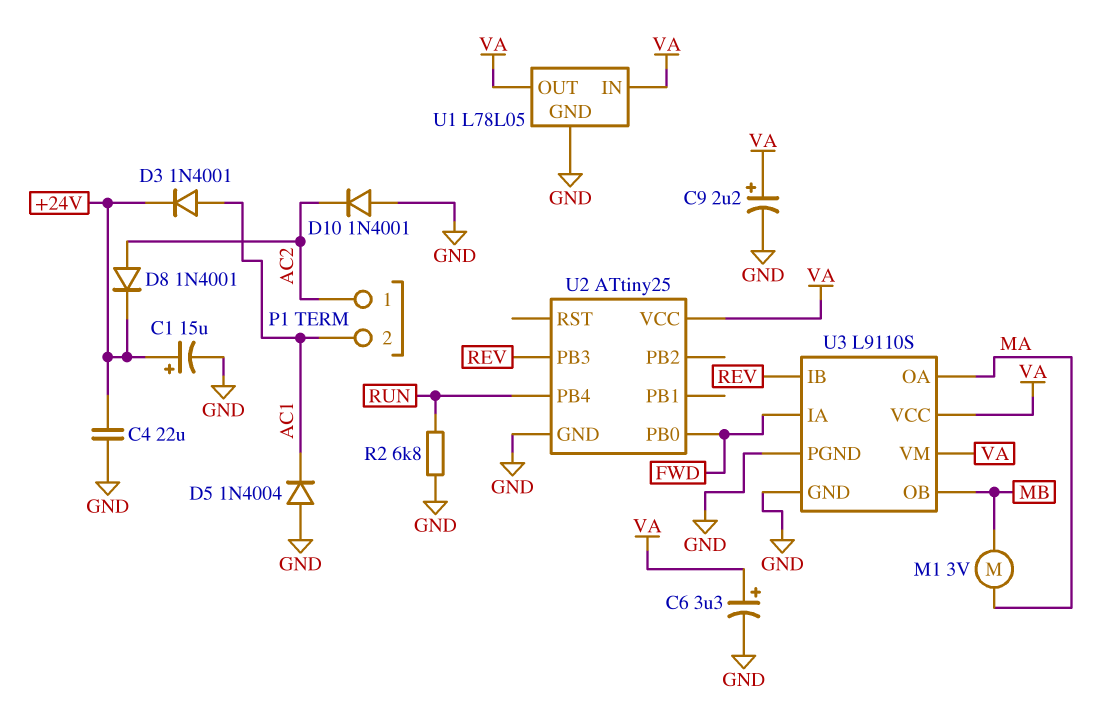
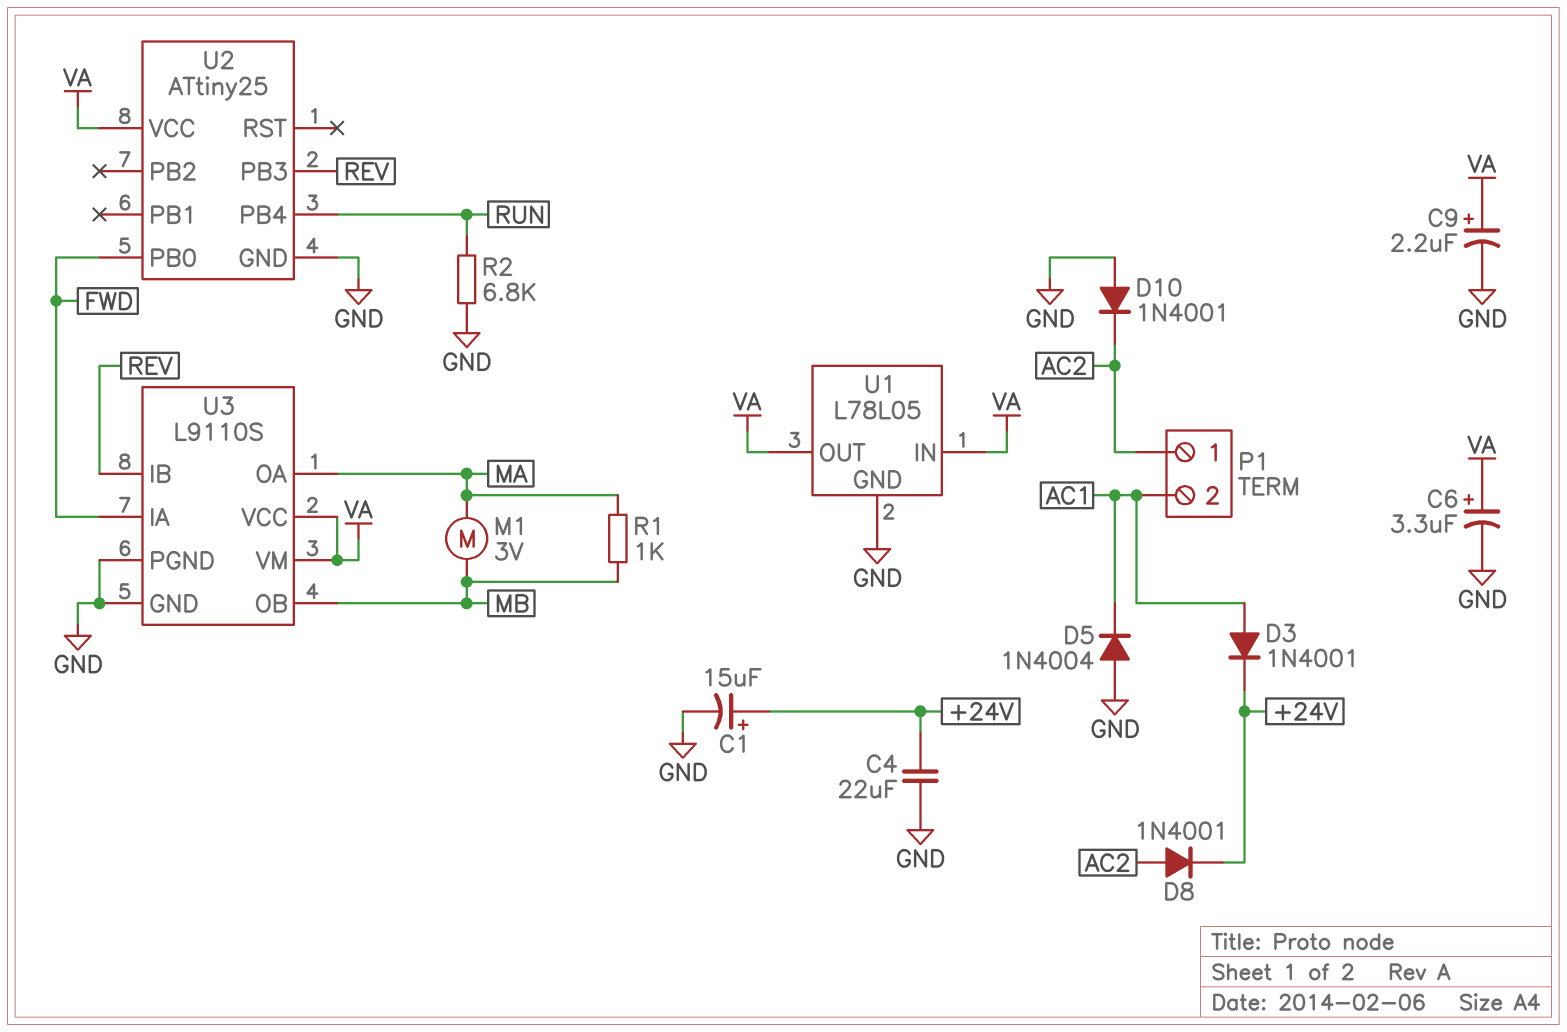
R1: none -> 1k (MA, MB)

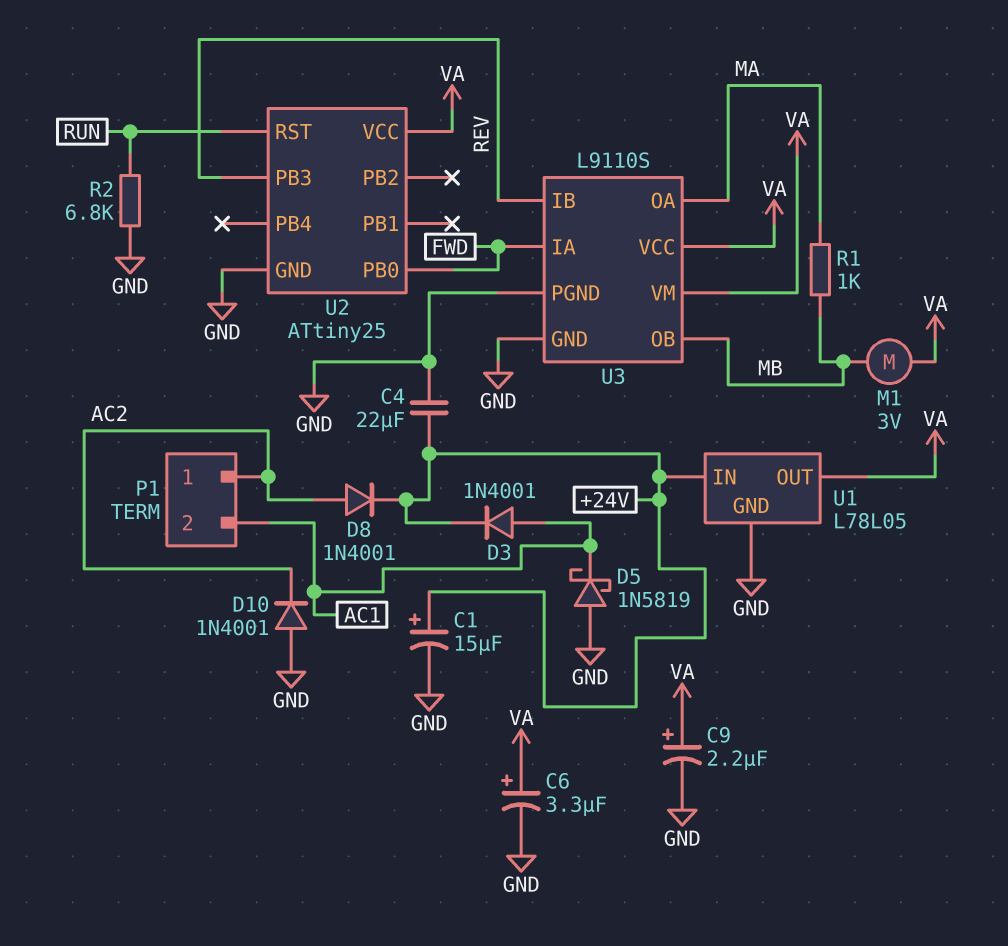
D5: diode 1N4004 (A GND, K AC1) -> schottky 1N5819 (A GND, K AC1)
M1: motor 3V (MA, MB) -> motor 3V (MB, VA)
U1 pin IN: VA -> +24V
U2 pin PB4: RUN -> none
U2 pin RST: none -> RUN

